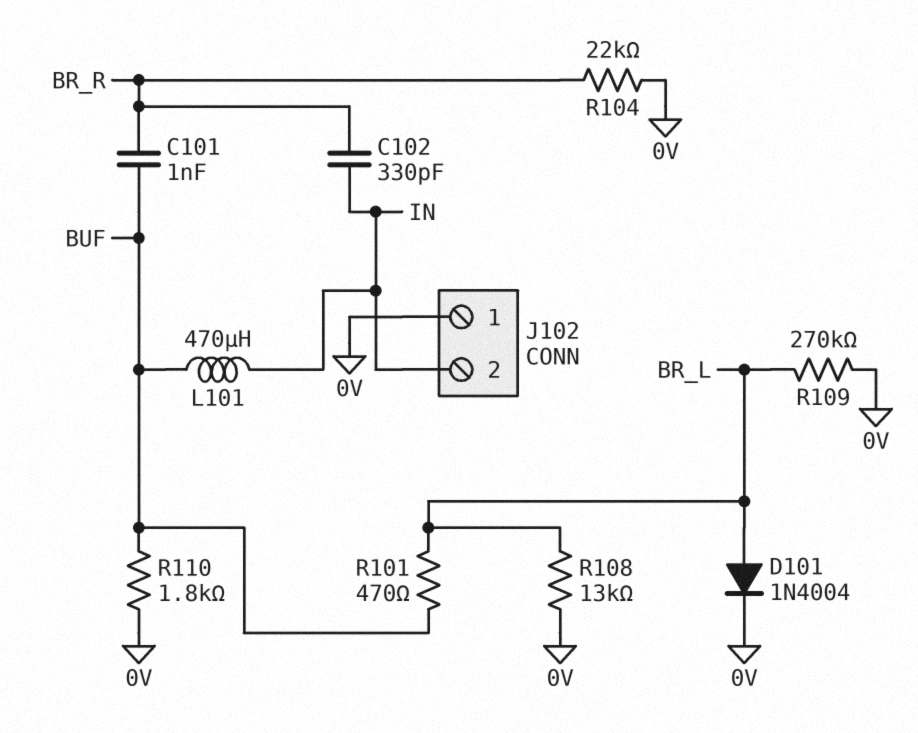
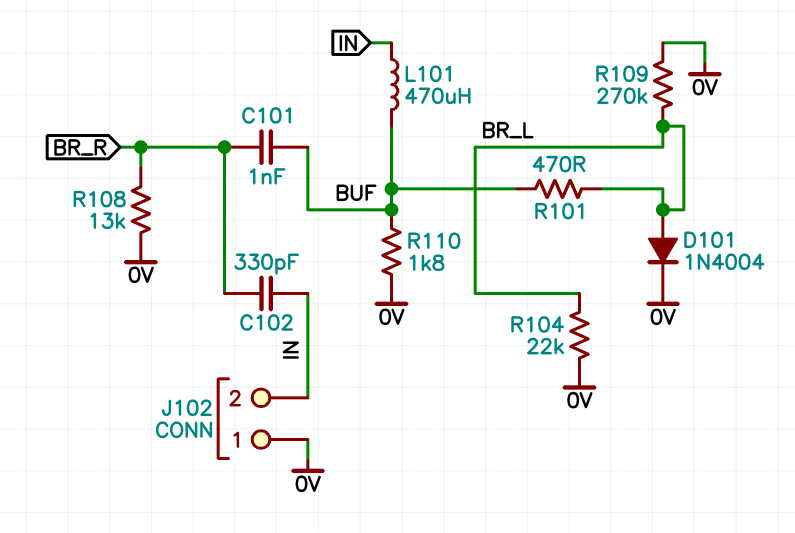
R104: 22k (0V, BR_R) -> 22k (0V, BR_L)
R108: 13k (0V, BR_L) -> 13k (0V, BR_R)

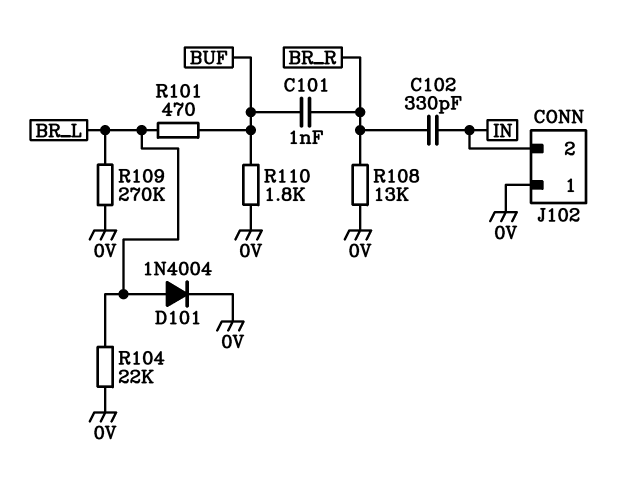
L101: 470uH (BUF, IN) -> none

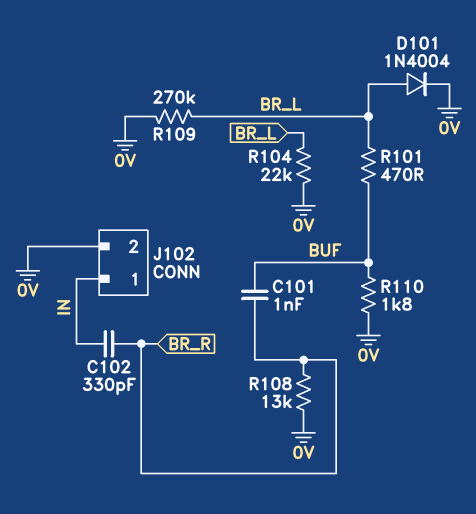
J102 pin 1: 0V -> IN
J102 pin 2: IN -> 0V

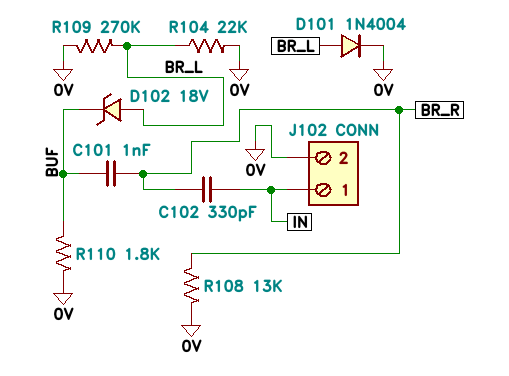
D102: none -> zener 18V (A BR_L, K BUF)
R101: 470 (BR_L, BUF) -> none

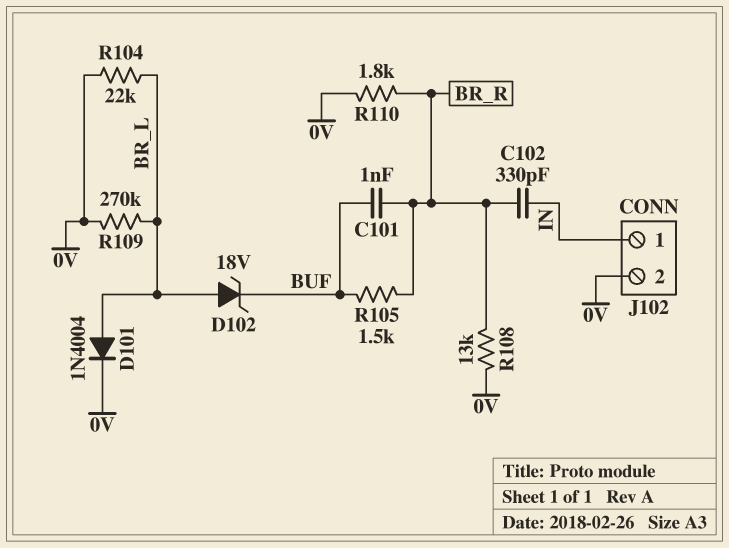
R105: none -> 1.5k (BR_R, BUF)
R110: 1.8k (0V, BUF) -> 1.8k (0V, BR_R)

